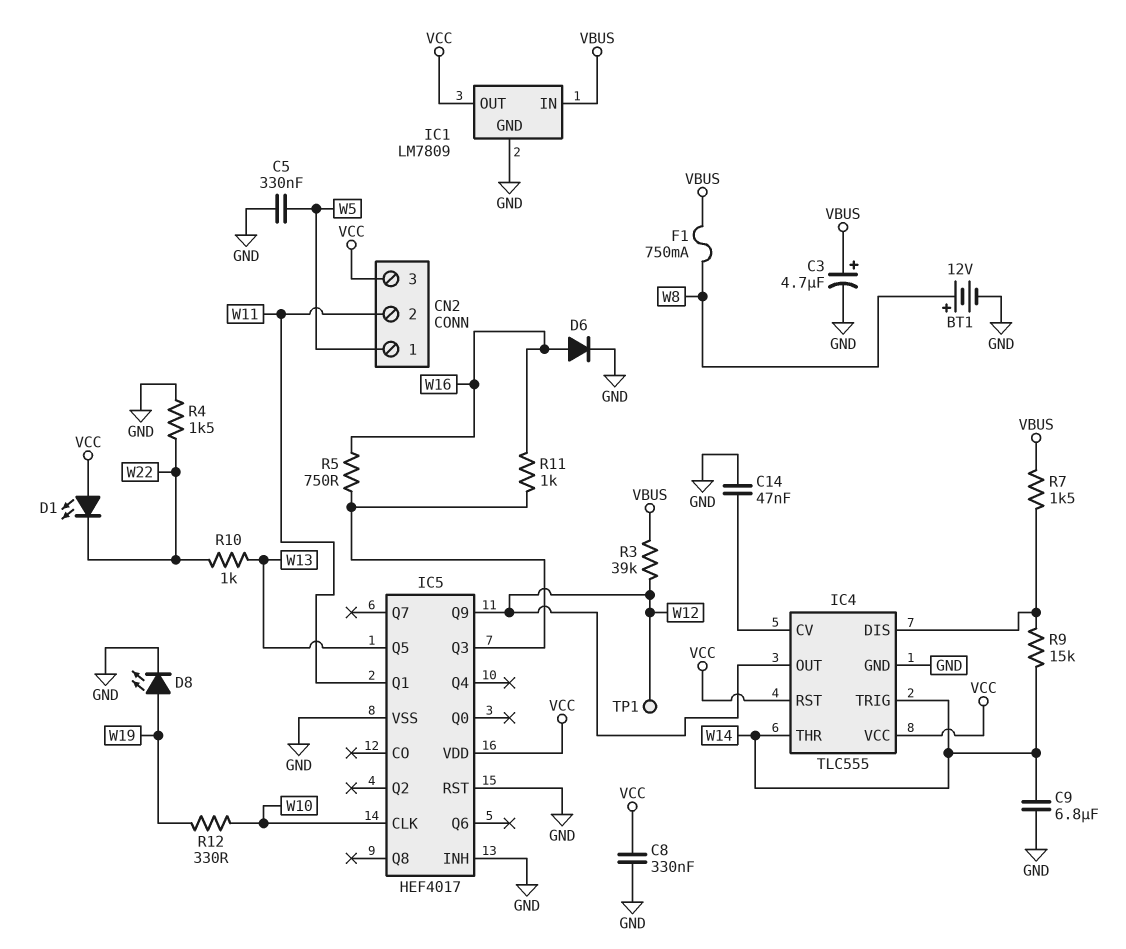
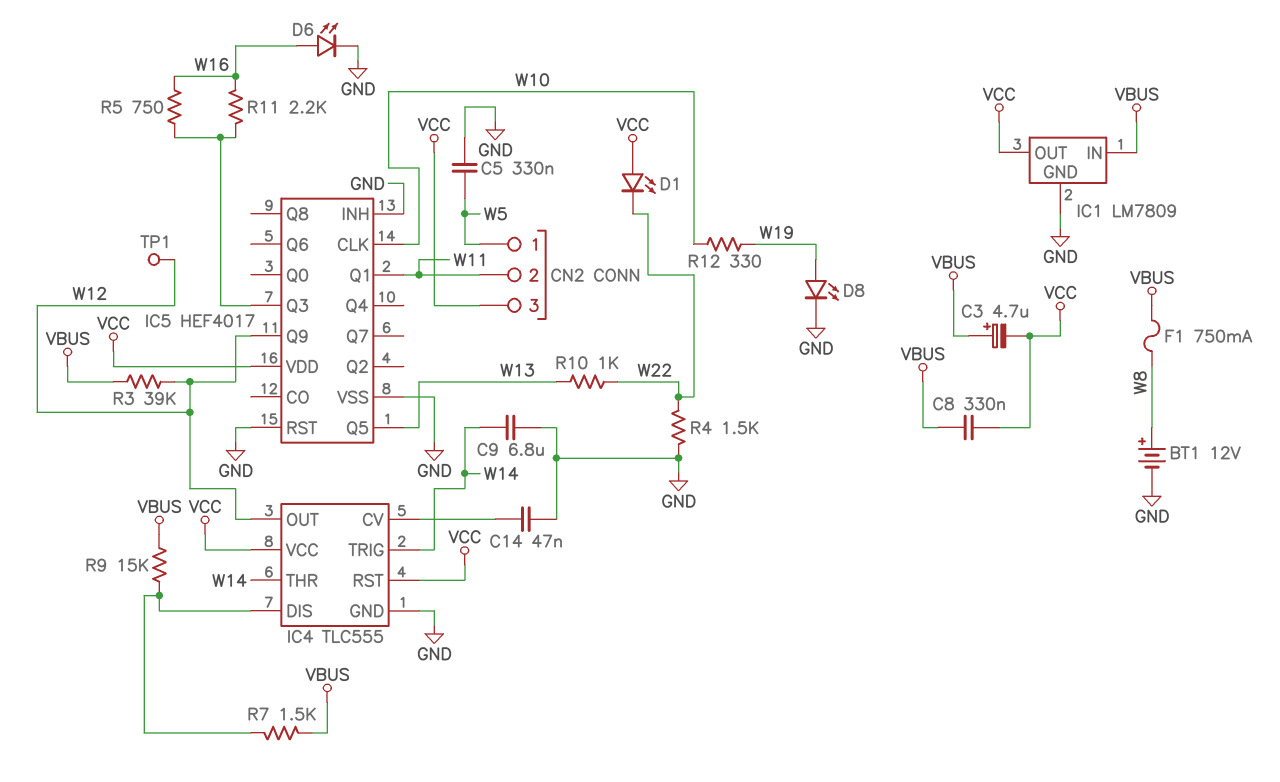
C3: 4.7uF (plus VBUS, minus GND) -> 4.7uF (plus VBUS, minus VCC)
C8: 330nF (GND, VCC) -> 330nF (VBUS, VCC)
D6: diode (A W16, K GND) -> LED (A W16, K GND)
R9: 15k (IC4/DIS, W14) -> 15k (IC4/DIS, VBUS)
R11: 1k (IC5/Q3, W16) -> 2.2k (IC5/Q3, W16)

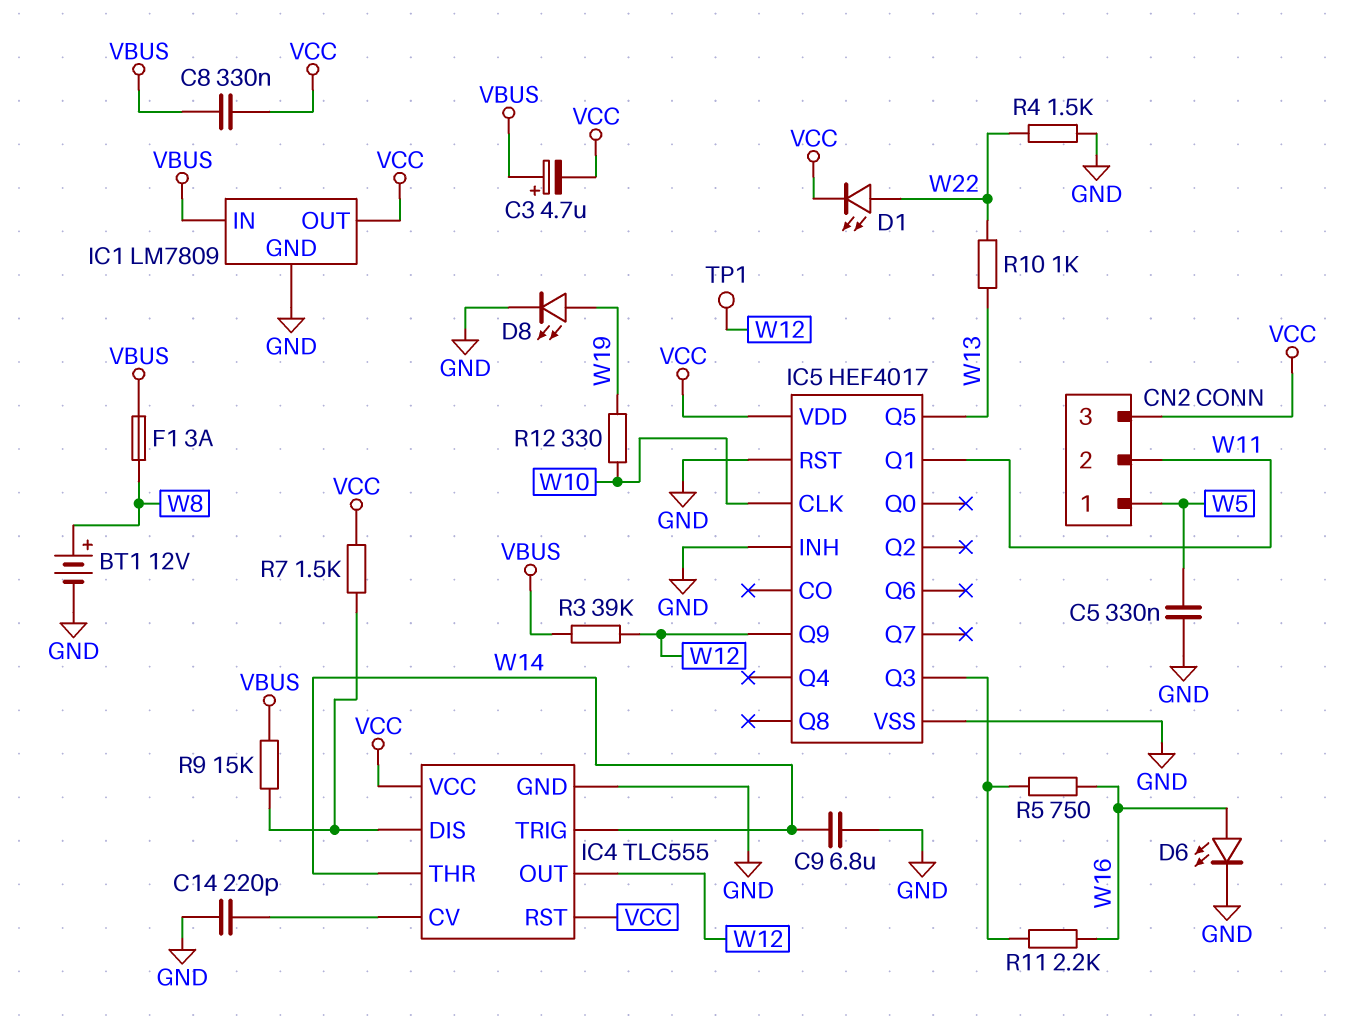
C14: 47nF (GND, IC4/CV) -> 220pF (GND, IC4/CV)
D1: LED (A VCC, K W22) -> LED (A W22, K VCC)
F1: 750mA (VBUS, W8) -> 3A (VBUS, W8)
R7: 1.5k (IC4/DIS, VBUS) -> 1.5k (IC4/DIS, VCC)

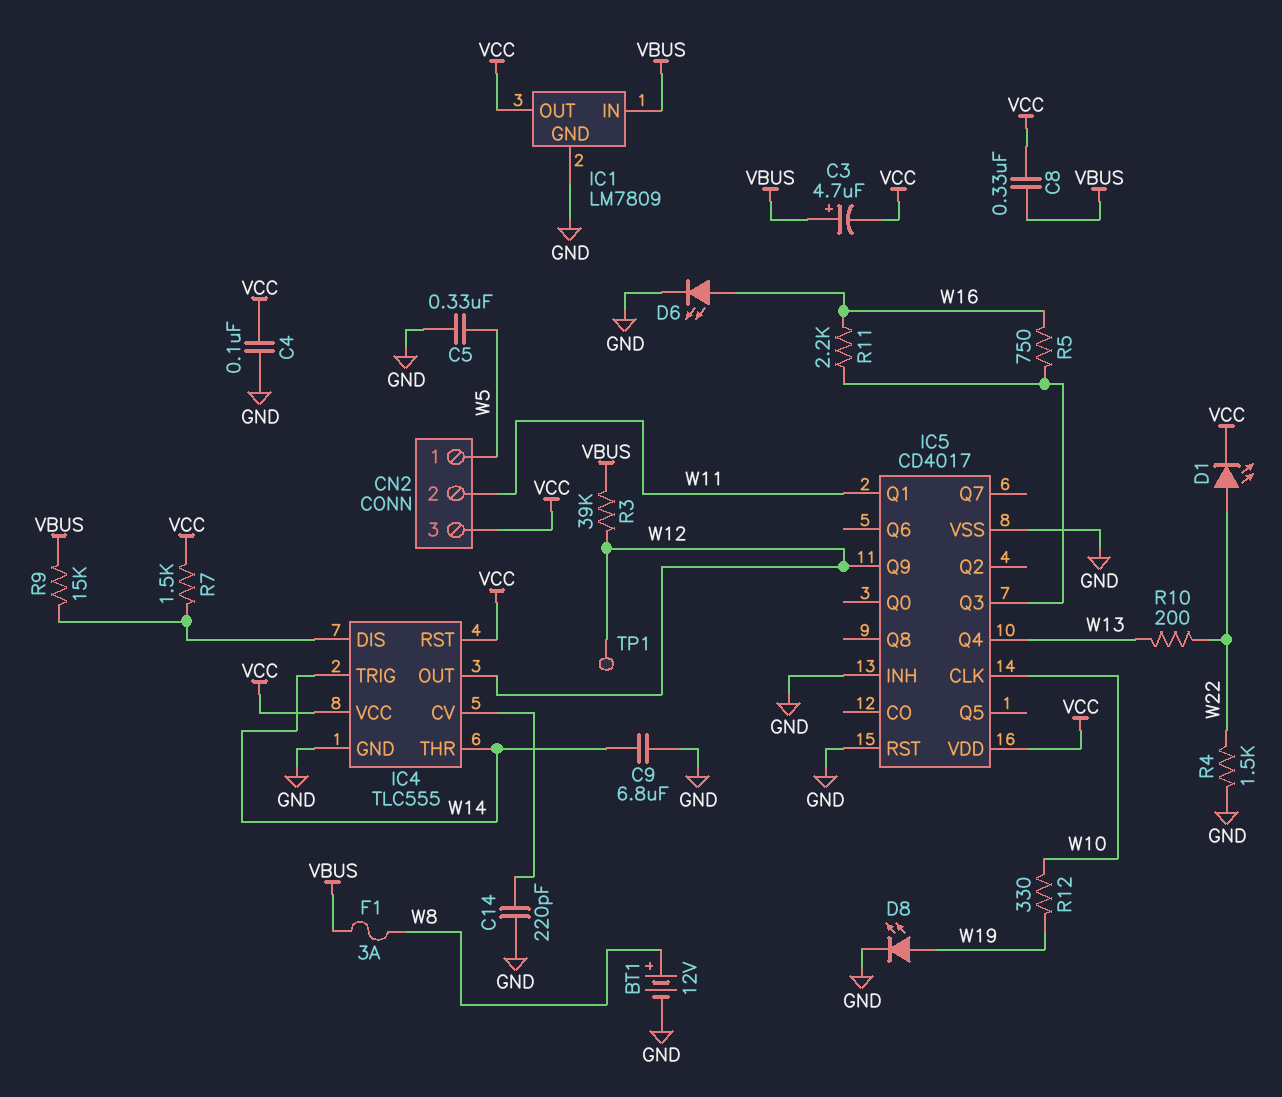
C4: none -> 100nF (GND, VCC)
IC5: HEF4017 -> CD4017
IC5 pin Q4: none -> W13
IC5 pin Q5: W13 -> none
R10: 1k (W13, W22) -> 200 (W13, W22)

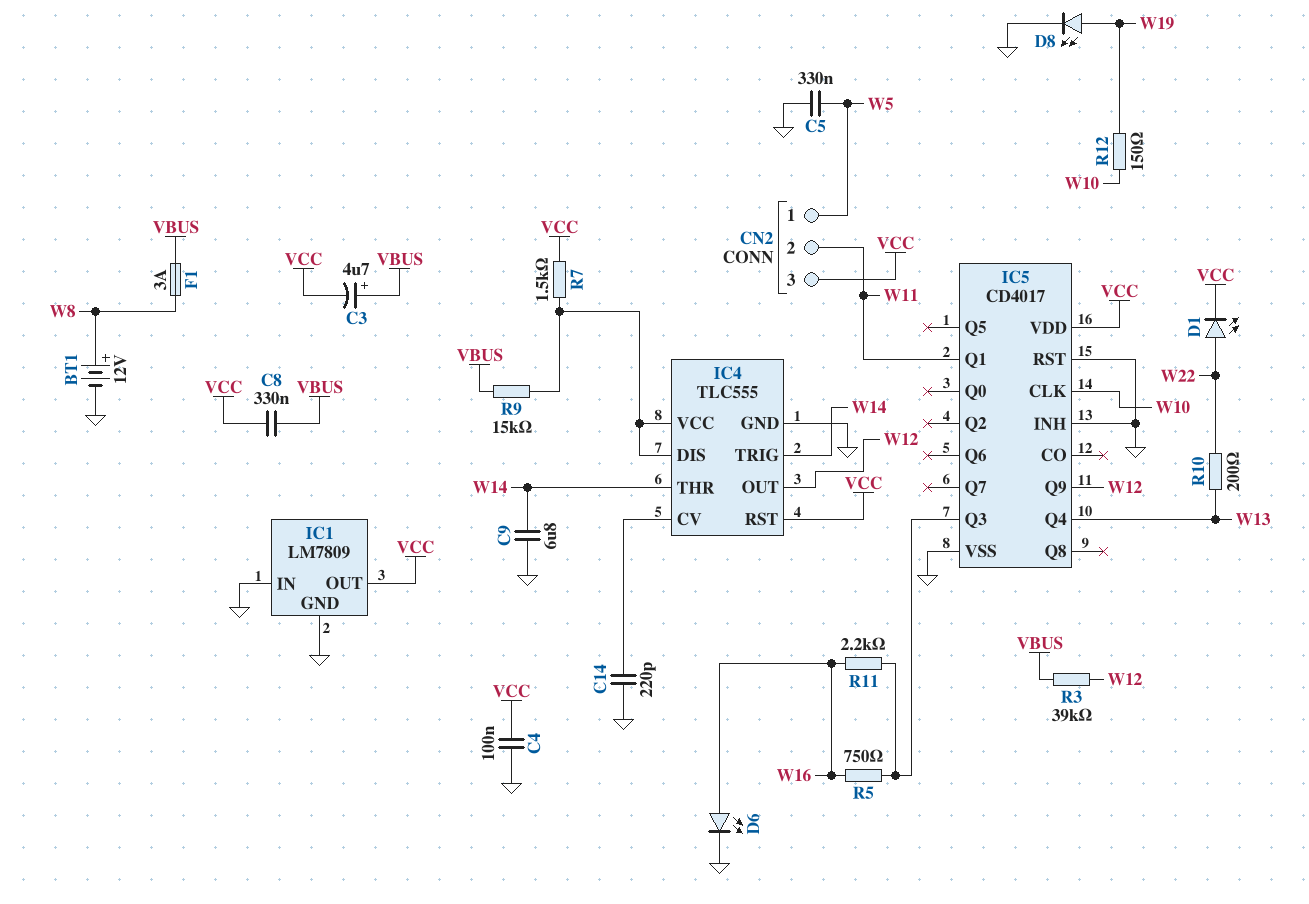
IC1 pin IN: VBUS -> GND
IC4 pin VCC: VCC -> IC4/DIS
R4: 1.5k (GND, W22) -> none
R12: 330 (W10, W19) -> 150 (W10, W19)
TP1: test point (W12) -> none

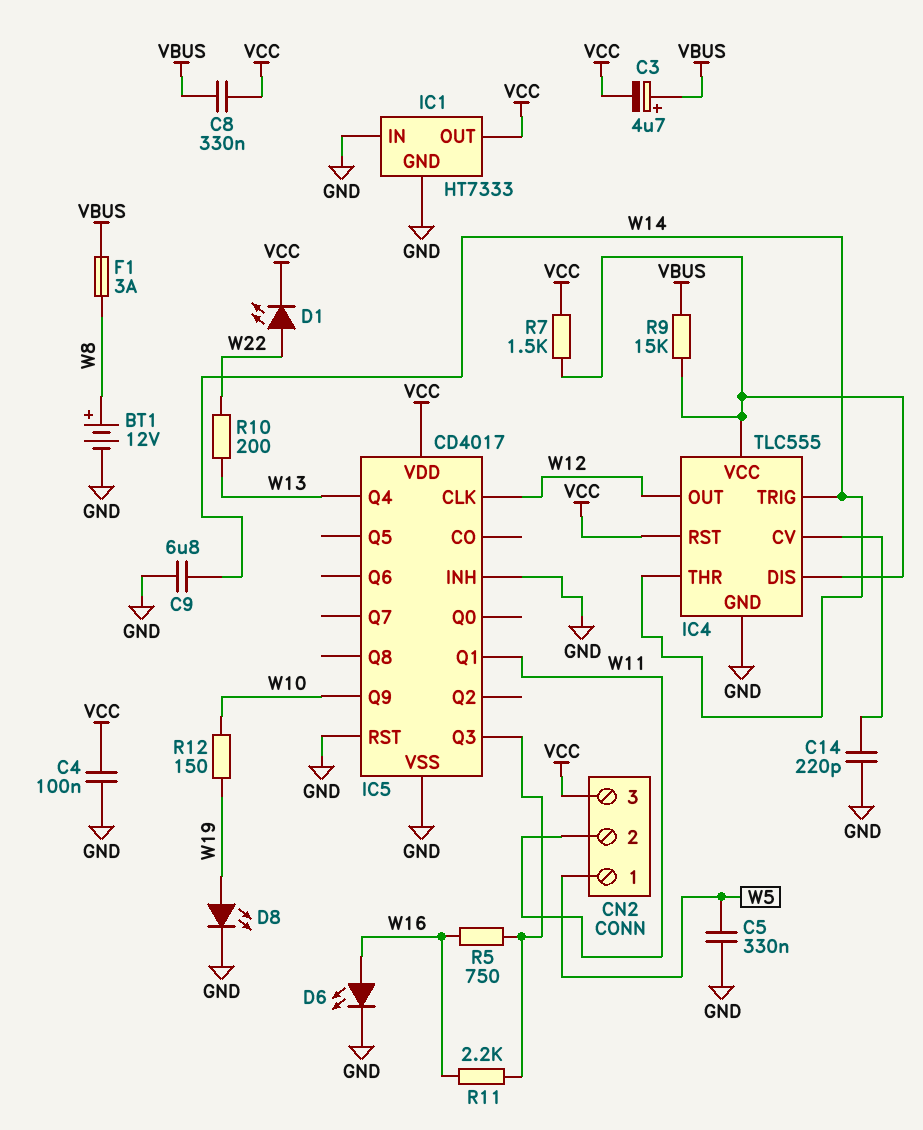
IC1: LM7809 -> HT7333
IC5 pin CLK: W10 -> W12
IC5 pin Q9: W12 -> W10
R3: 39k (VBUS, W12) -> none

